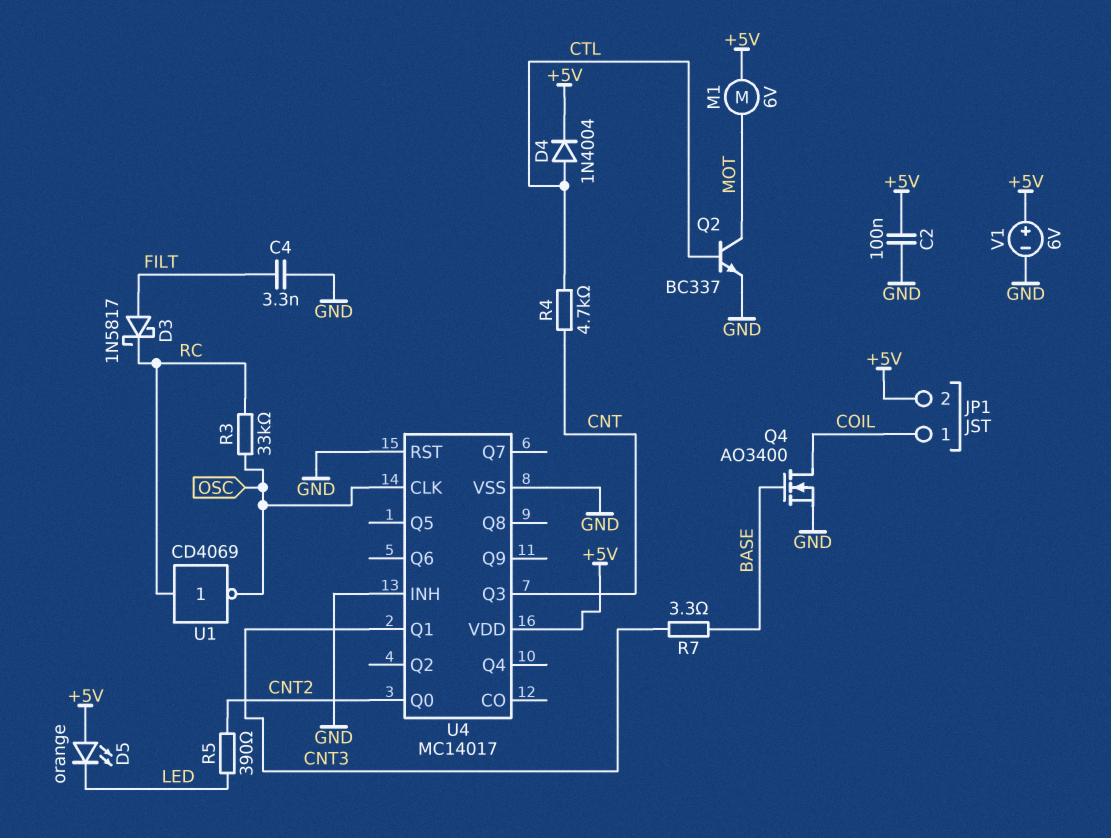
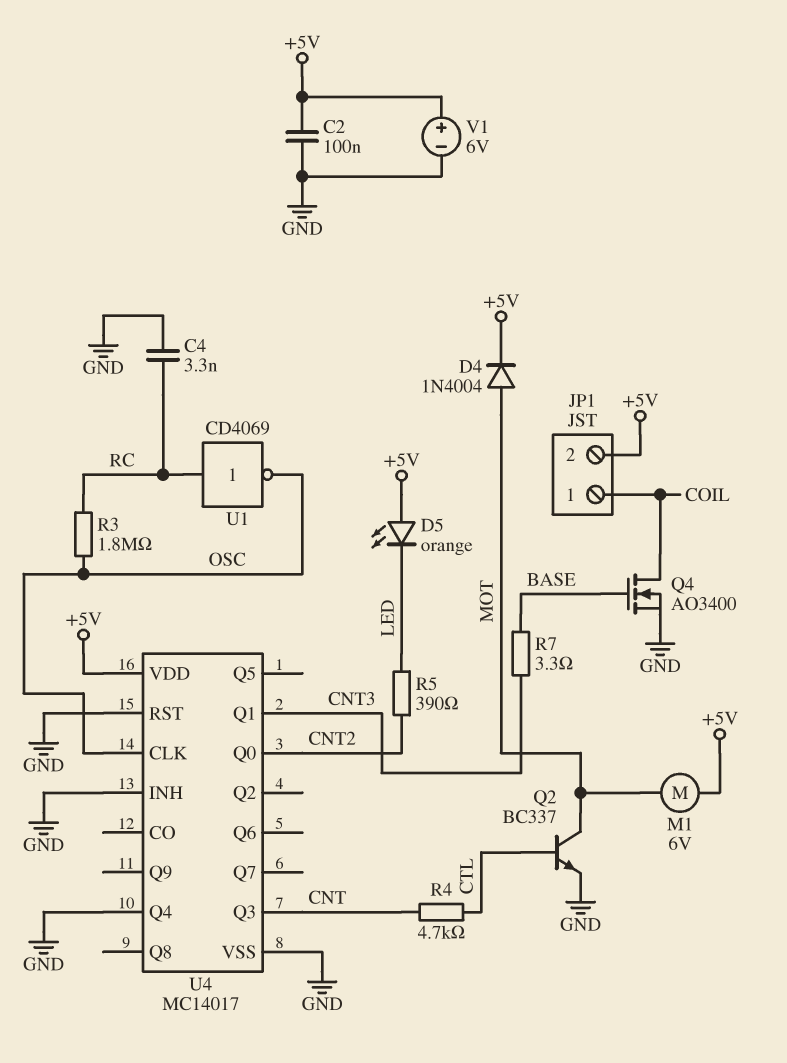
C4: 3.3nF (FILT, GND) -> 3.3nF (GND, RC)
D3: schottky 1N5817 (A FILT, K RC) -> none
D4: diode 1N4004 (A CTL, K +5V) -> diode 1N4004 (A MOT, K +5V)
R3: 33k (OSC, RC) -> 1.8M (OSC, RC)
U4 pin Q4: none -> GND

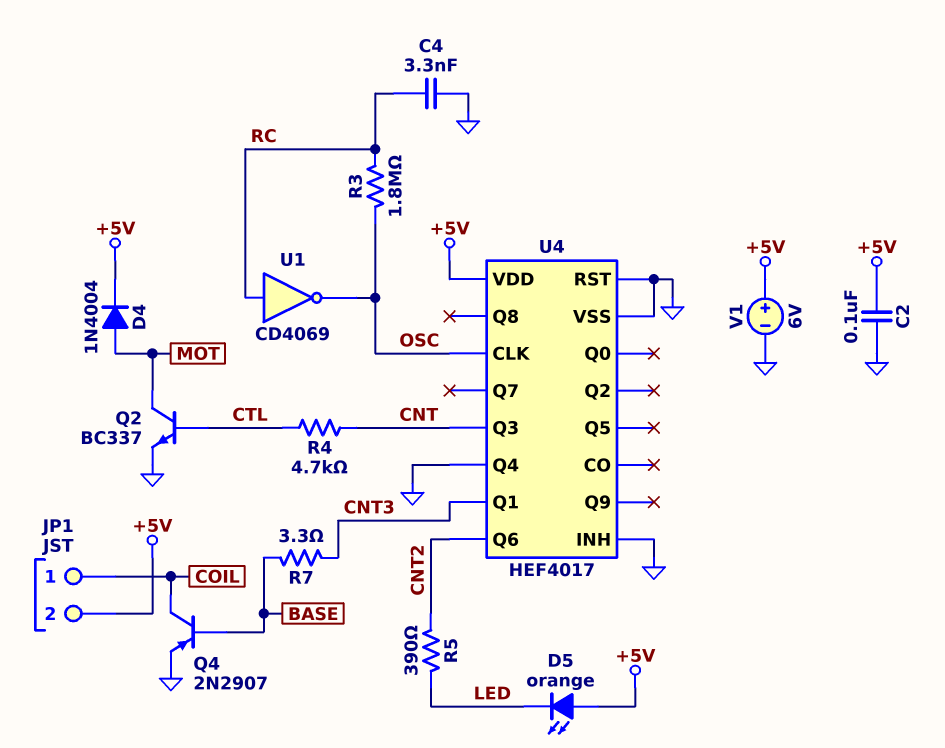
M1: motor 6V (+5V, MOT) -> none
Q4: NMOS AO3400 (G BASE, D COIL, S GND) -> PNP 2N2907 (B BASE, C COIL, E GND)
U4: MC14017 -> HEF4017
U4 pin Q0: CNT2 -> none
U4 pin Q6: none -> CNT2

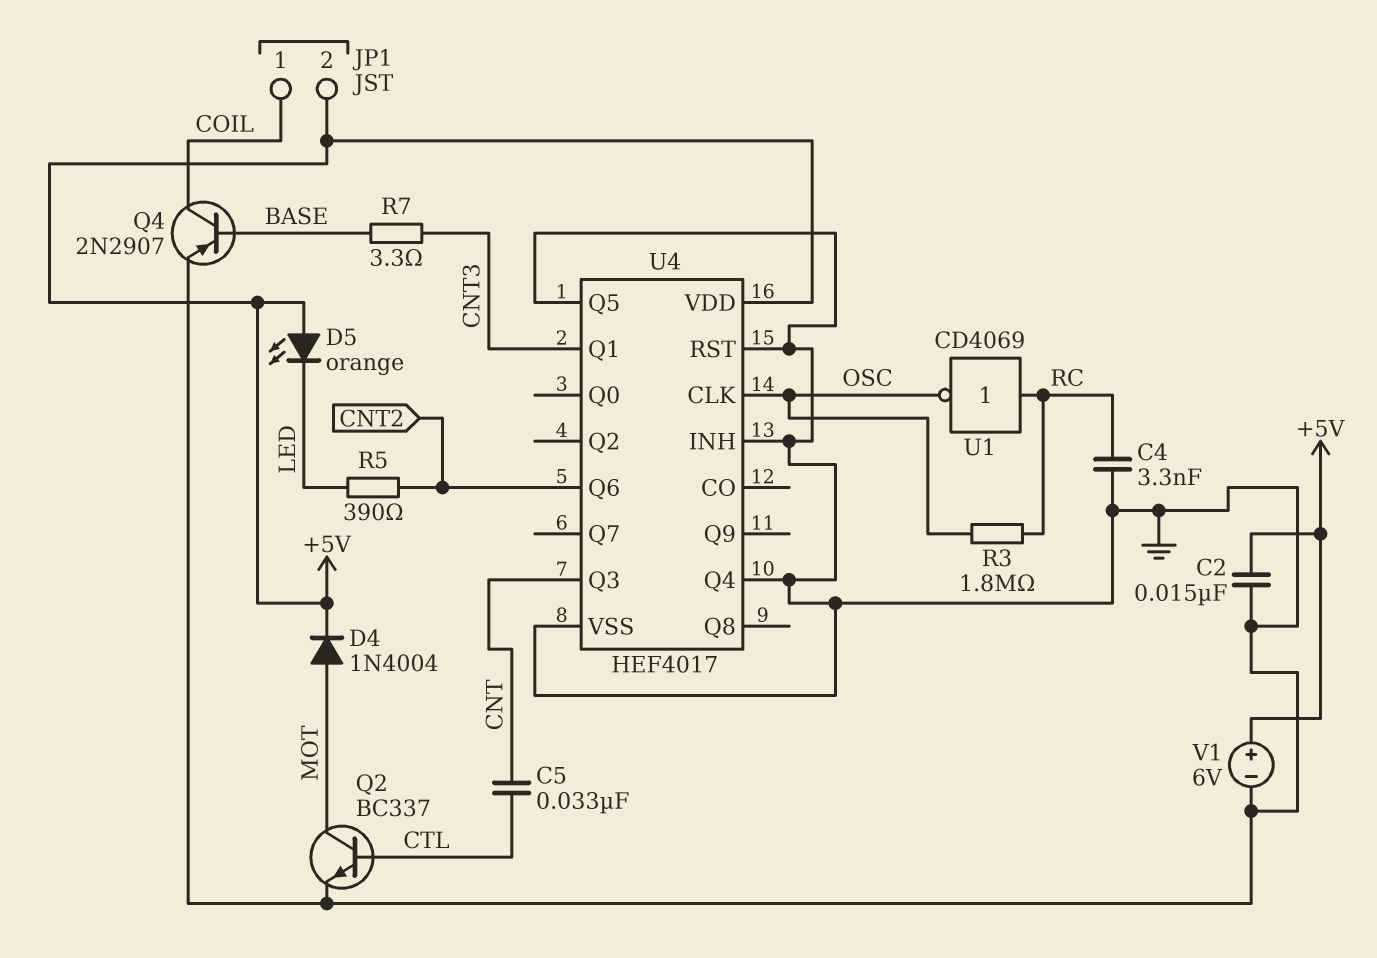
C2: 100nF (+5V, GND) -> 15nF (+5V, GND)
C5: none -> 33nF (CNT, CTL)
R4: 4.7k (CNT, CTL) -> none
U4 pin Q5: none -> GND

